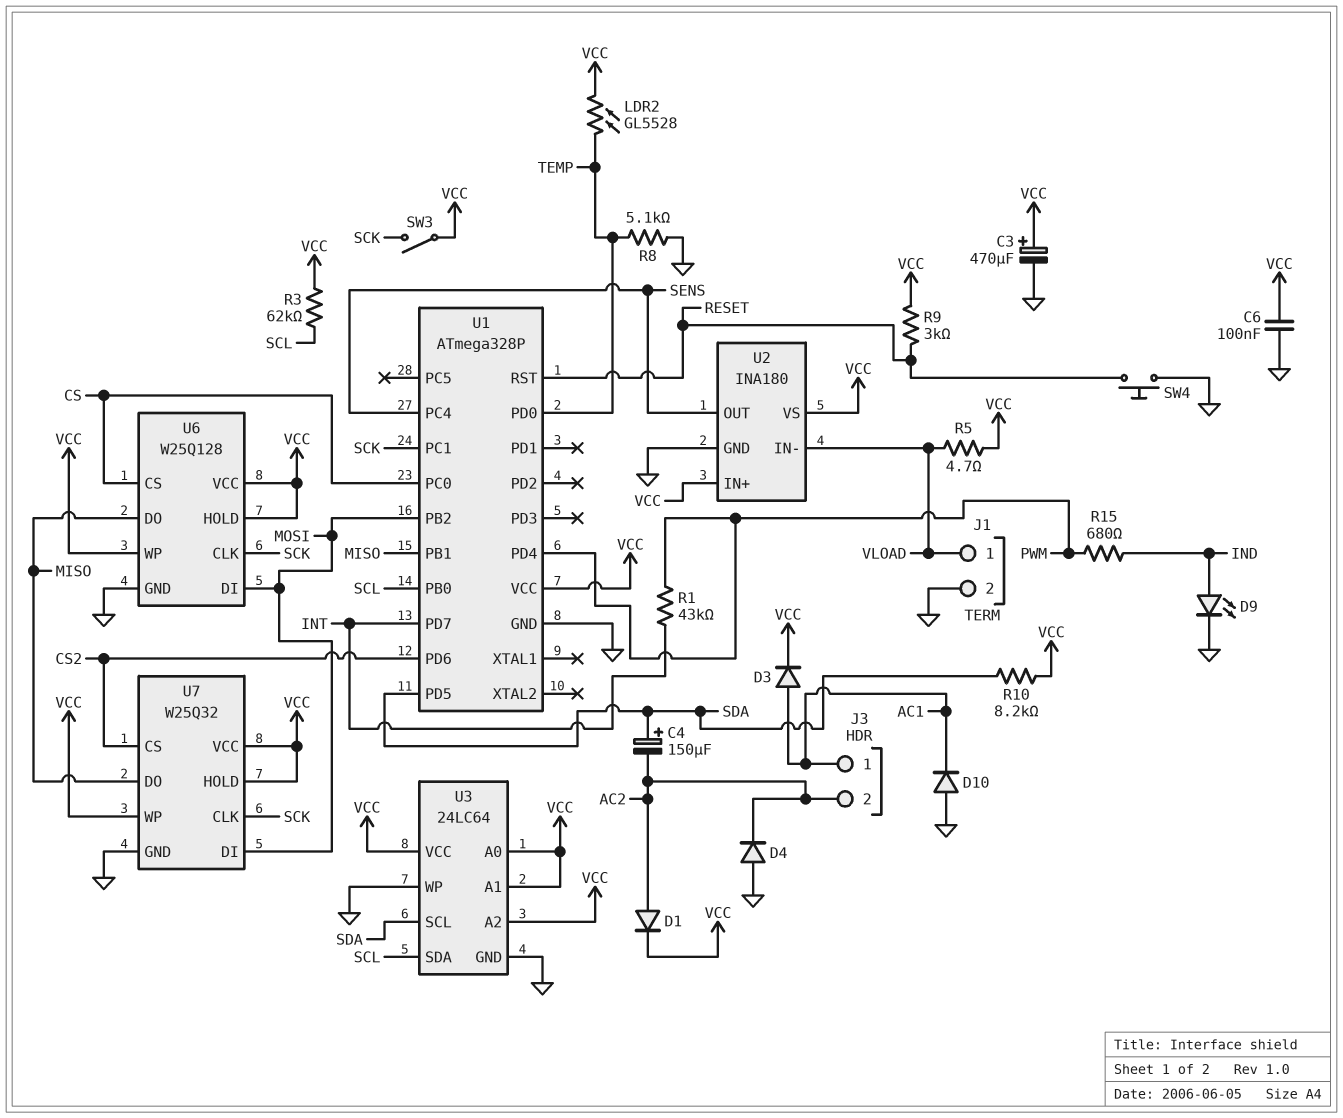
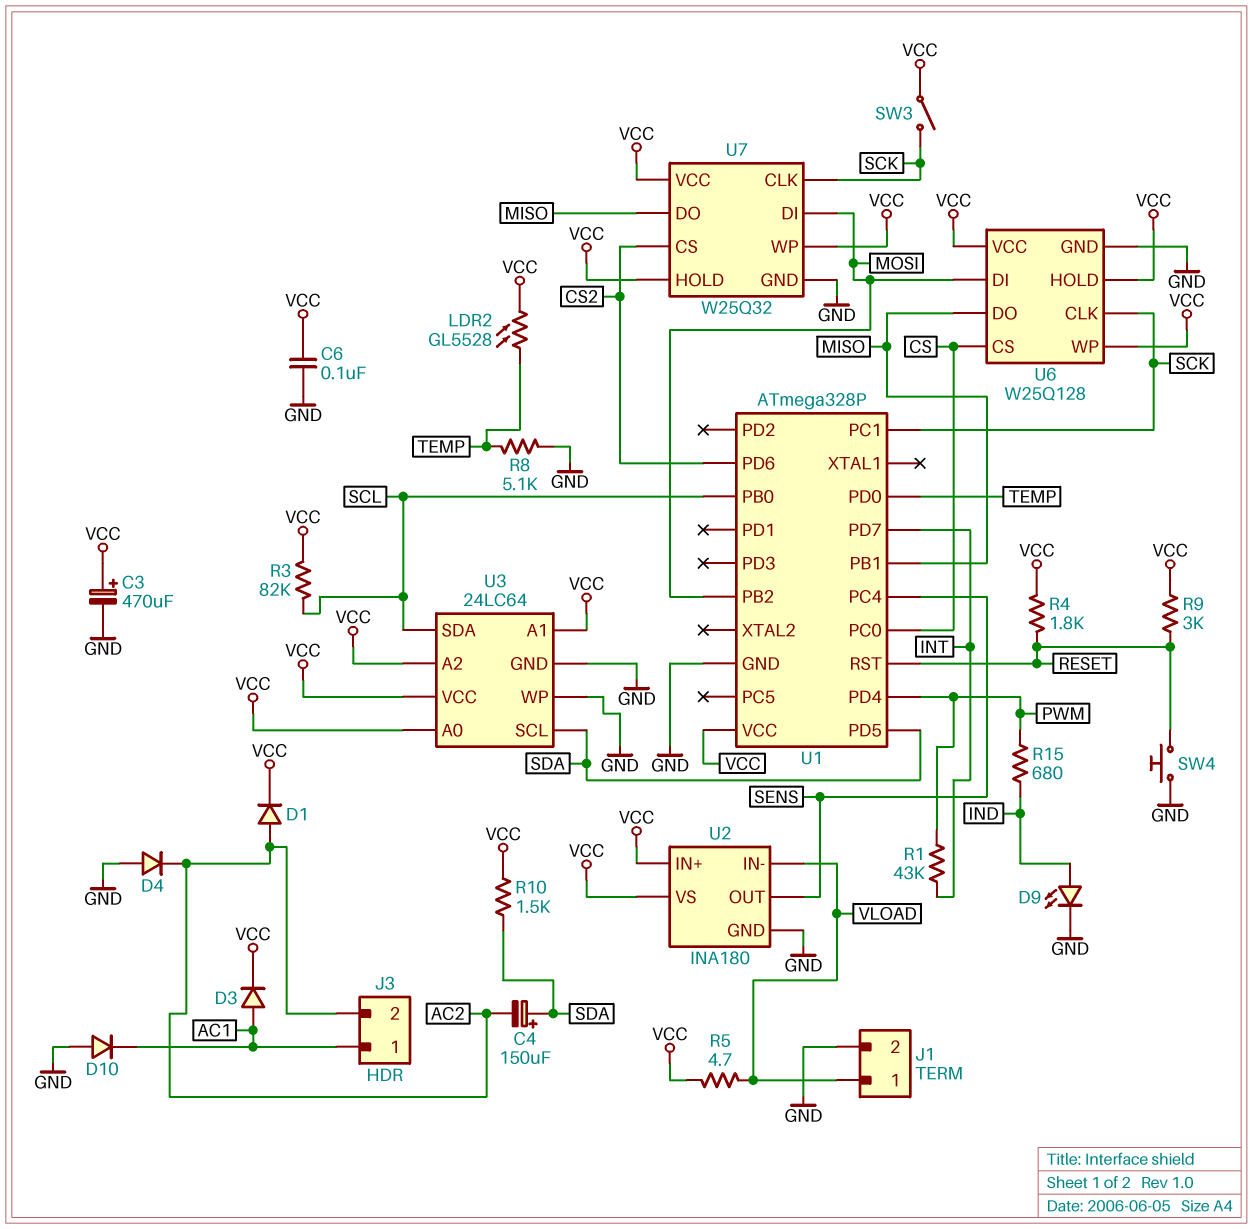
R3: 62k (SCL, VCC) -> 82k (SCL, VCC)
R4: none -> 1.8k (RESET, VCC)
R10: 8.2k (SDA, VCC) -> 1.5k (SDA, VCC)

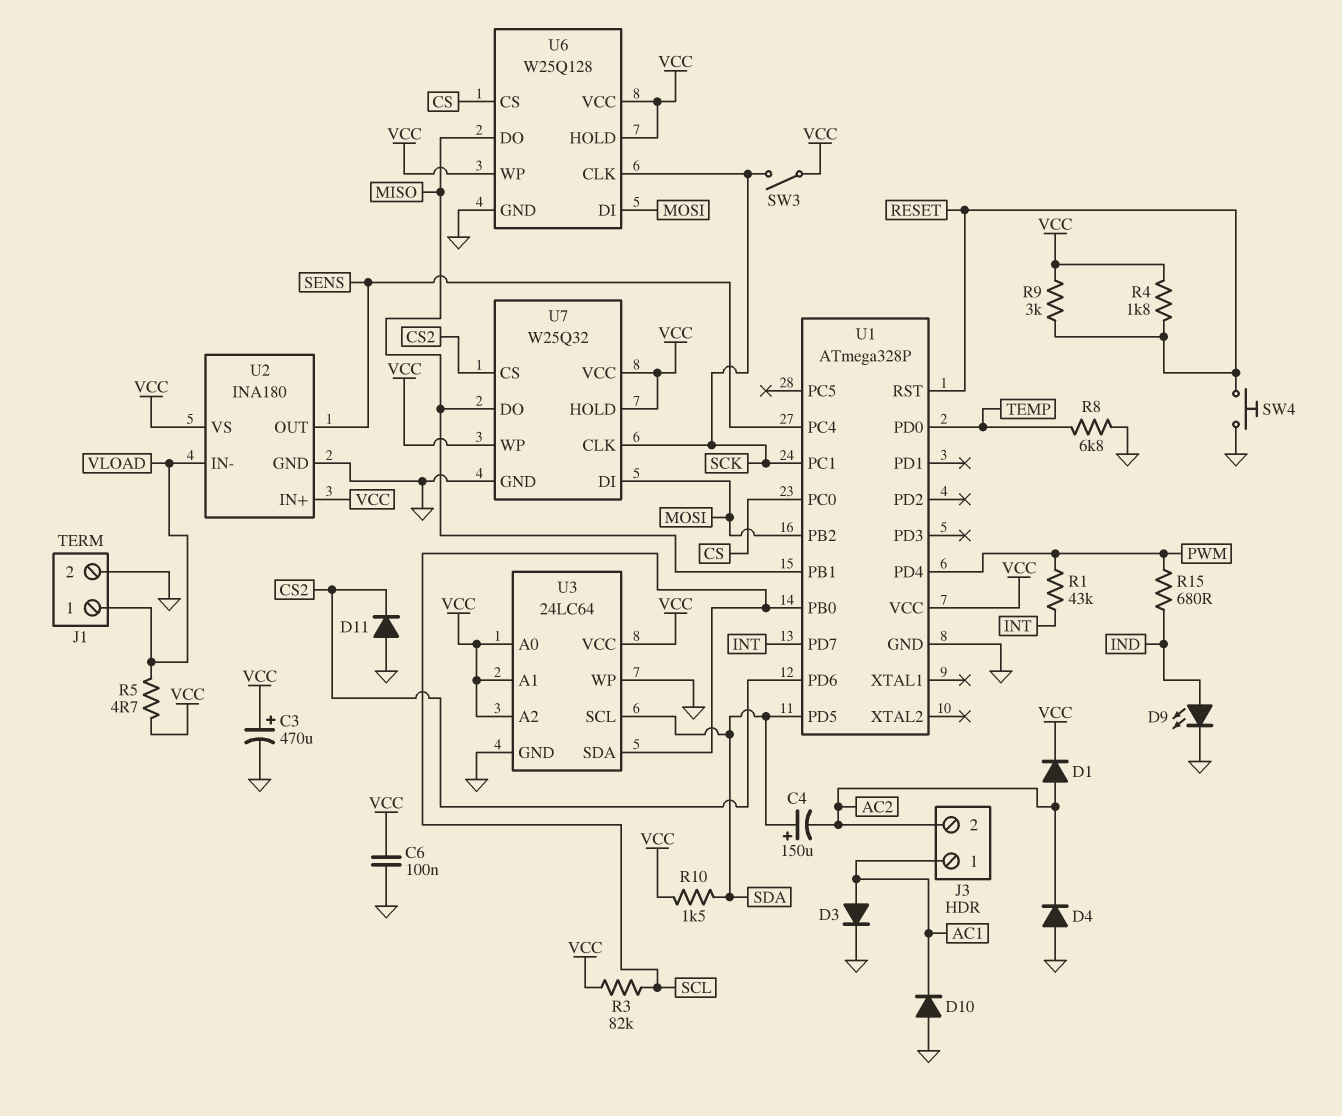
D3: diode (A AC1, K VCC) -> diode (A AC1, K GND)
D11: none -> diode (A GND, K CS2)
LDR2: GL5528 (TEMP, VCC) -> none
R8: 5.1k (GND, TEMP) -> 6.8k (GND, TEMP)

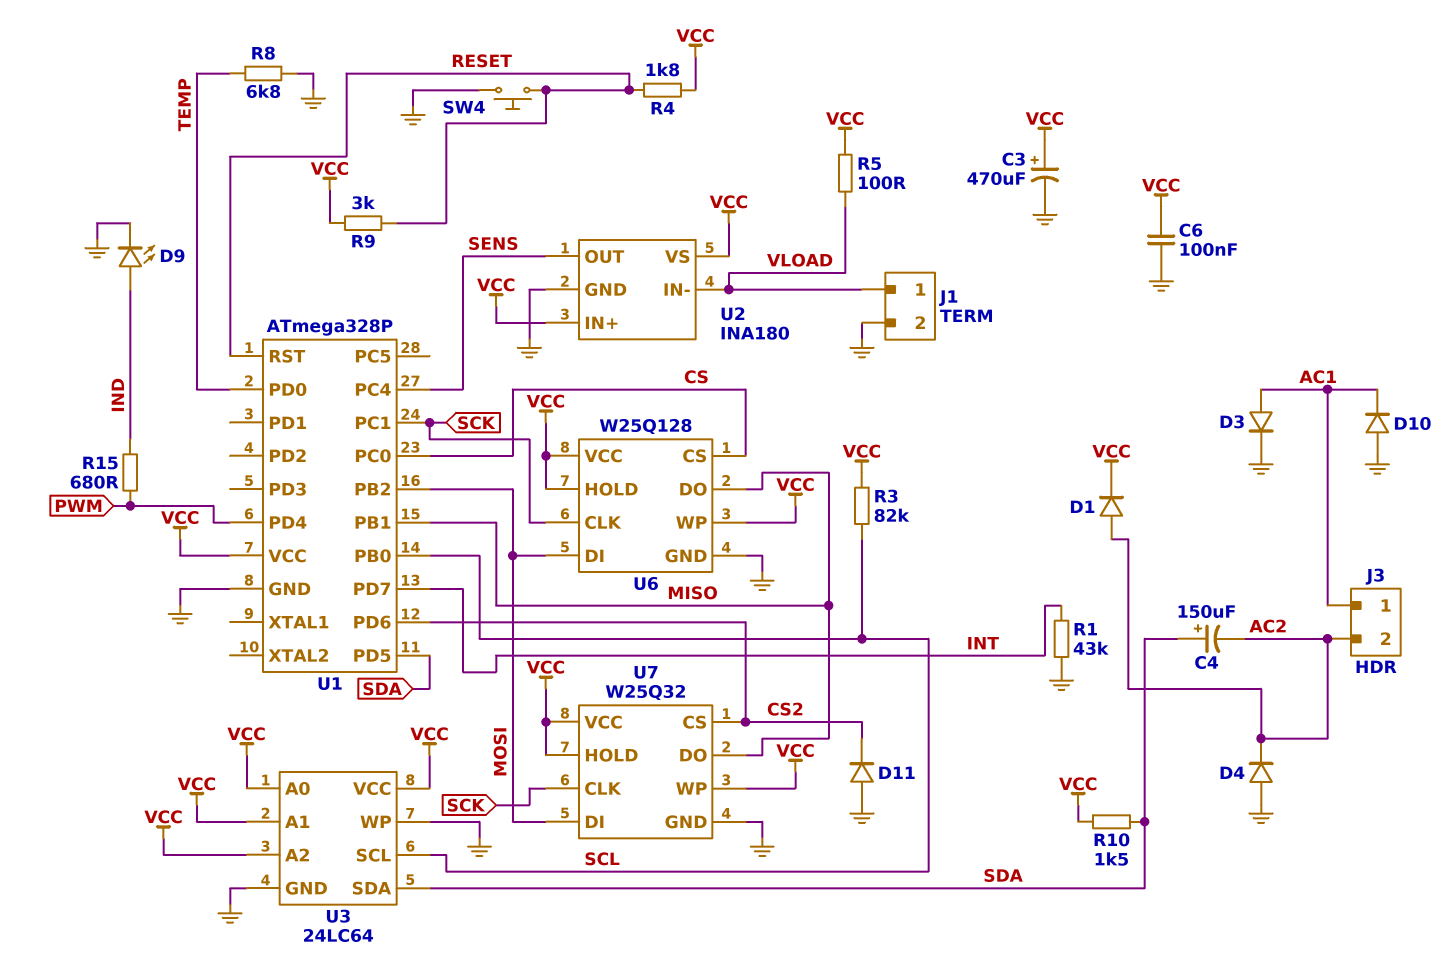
R1: 43k (INT, PWM) -> 43k (GND, INT)
R5: 4.7 (VCC, VLOAD) -> 100 (VCC, VLOAD)
SW3: switch (SCK, VCC) -> none
U3 pin SCL: SDA -> SCL
U3 pin SDA: SCL -> SDA

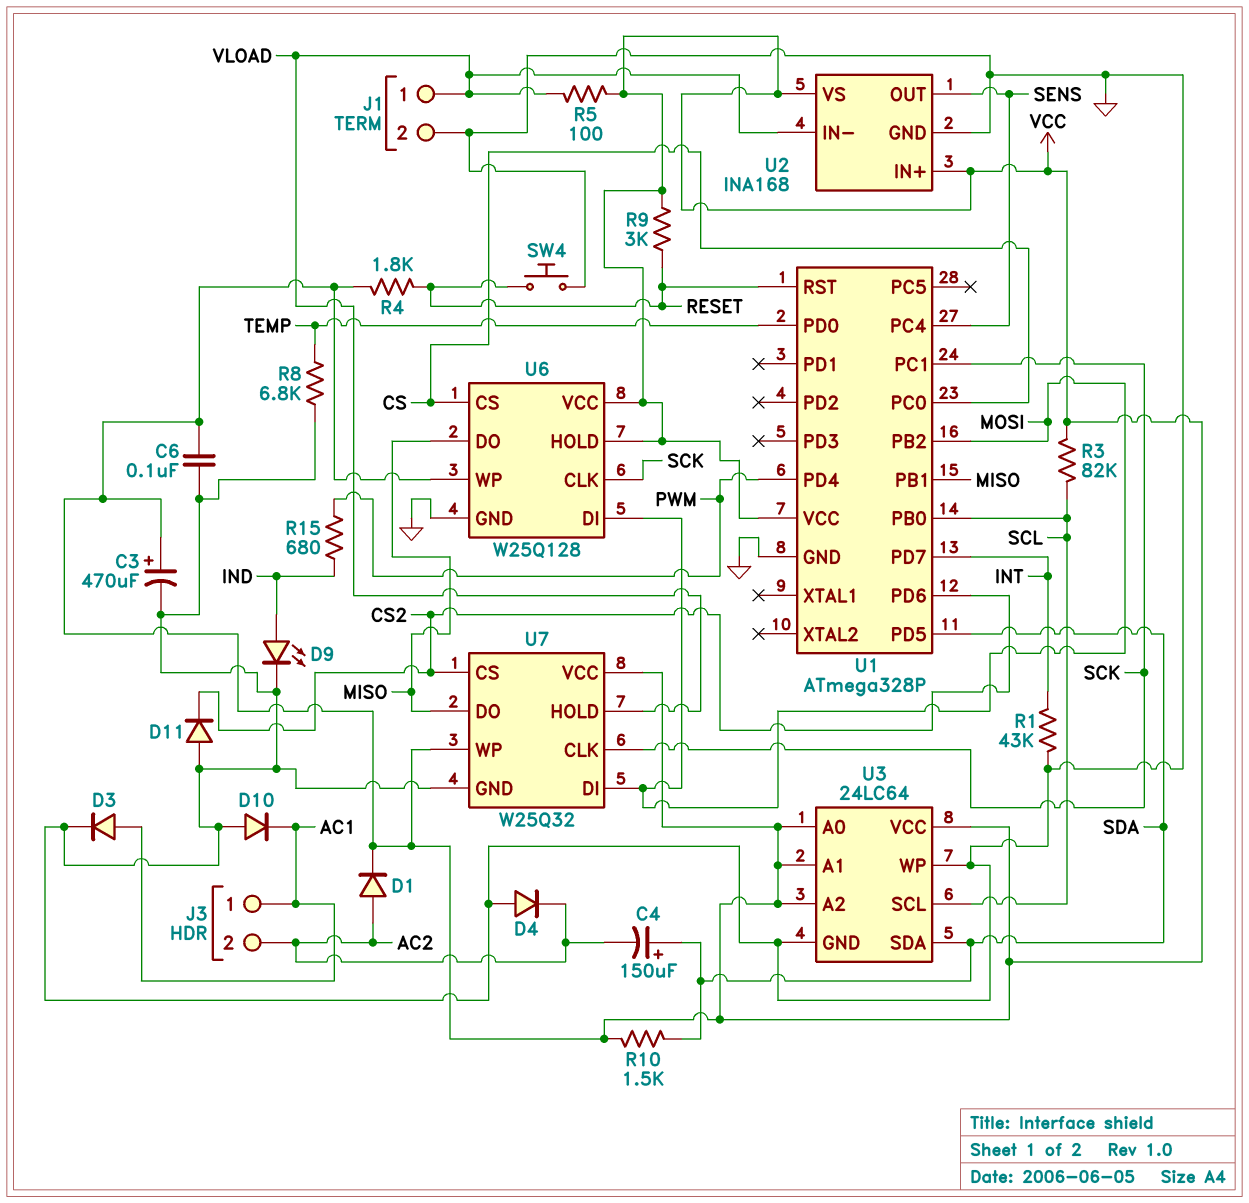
U2: INA180 -> INA168
U7 pin HOLD: VCC -> VLOAD

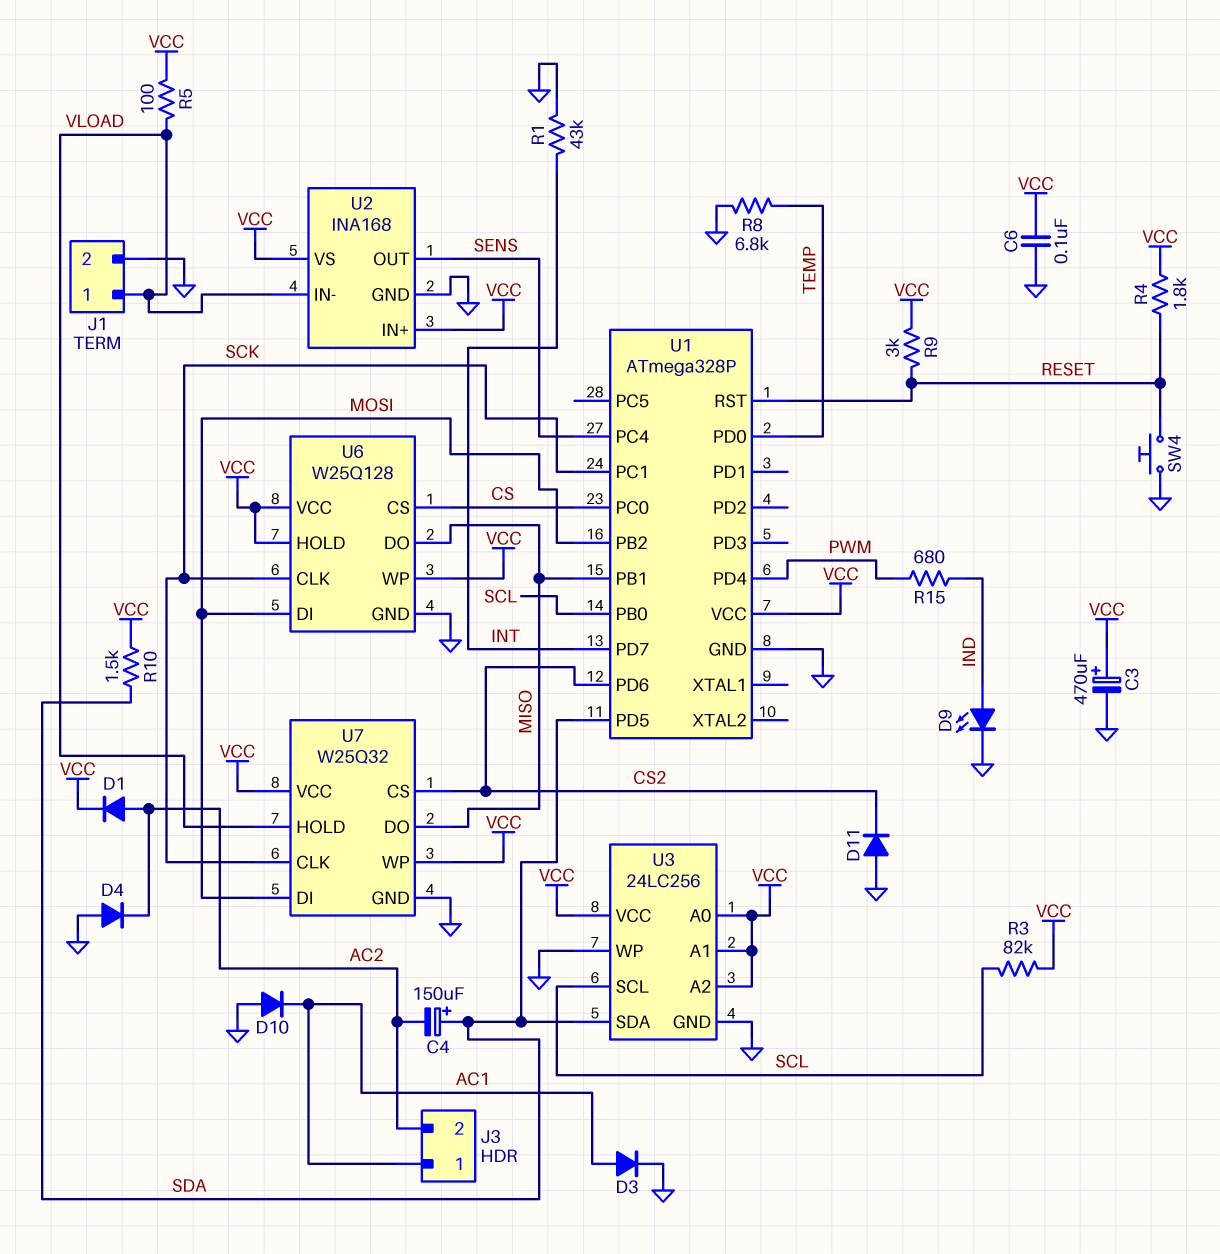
U3: 24LC64 -> 24LC256

